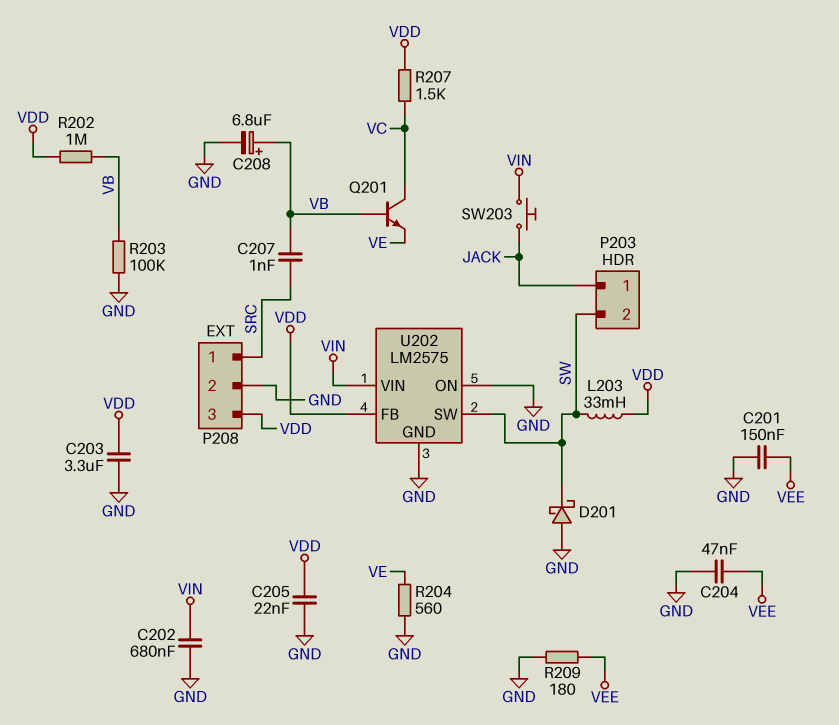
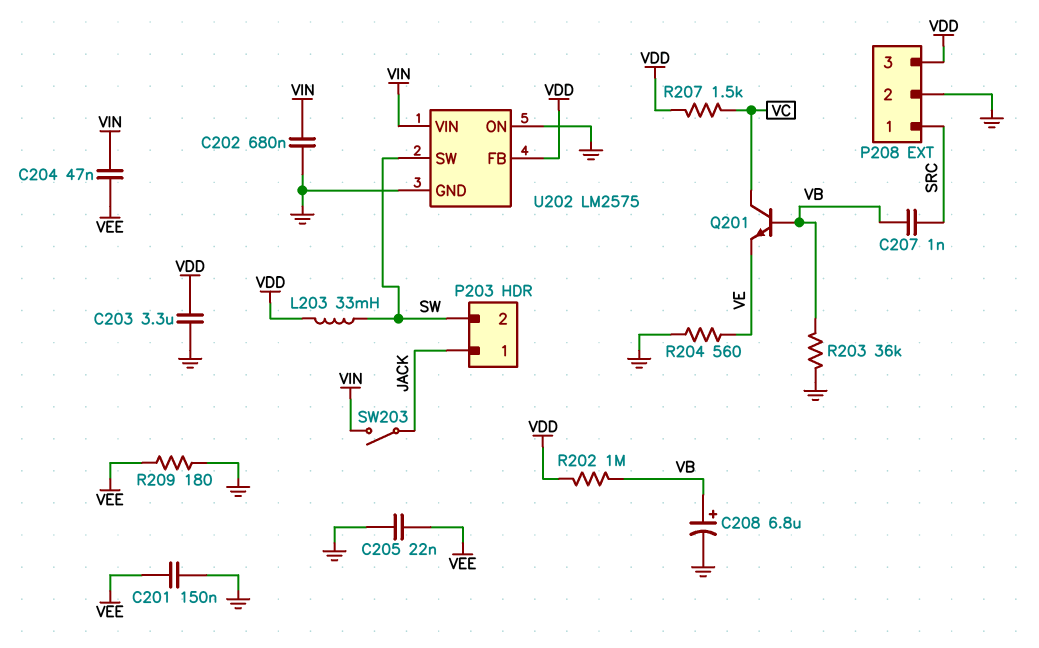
C204: 47nF (GND, VEE) -> 47nF (VEE, VIN)
C205: 22nF (GND, VDD) -> 22nF (GND, VEE)
D201: schottky (A GND, K SW) -> none
R203: 100k (GND, VB) -> 36k (GND, VB)
SW203: button (JACK, VIN) -> switch (JACK, VIN)

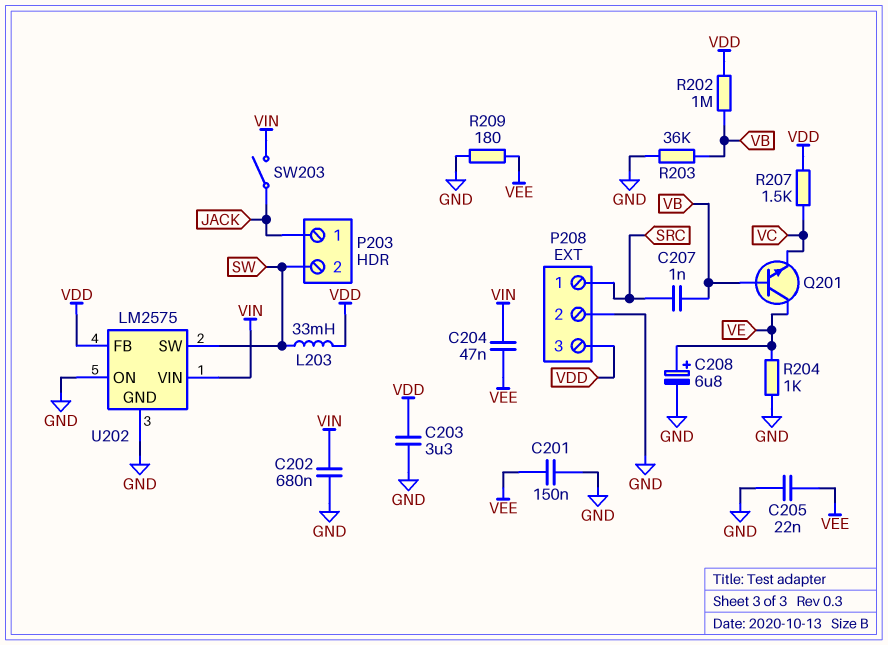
C208: 6.8uF (plus VB, minus GND) -> 6.8uF (plus VE, minus GND)
Q201: NPN (B VB, C VC, E VE) -> NPN (B VB, C VE, E VC)
R204: 560 (GND, VE) -> 1k (GND, VE)

